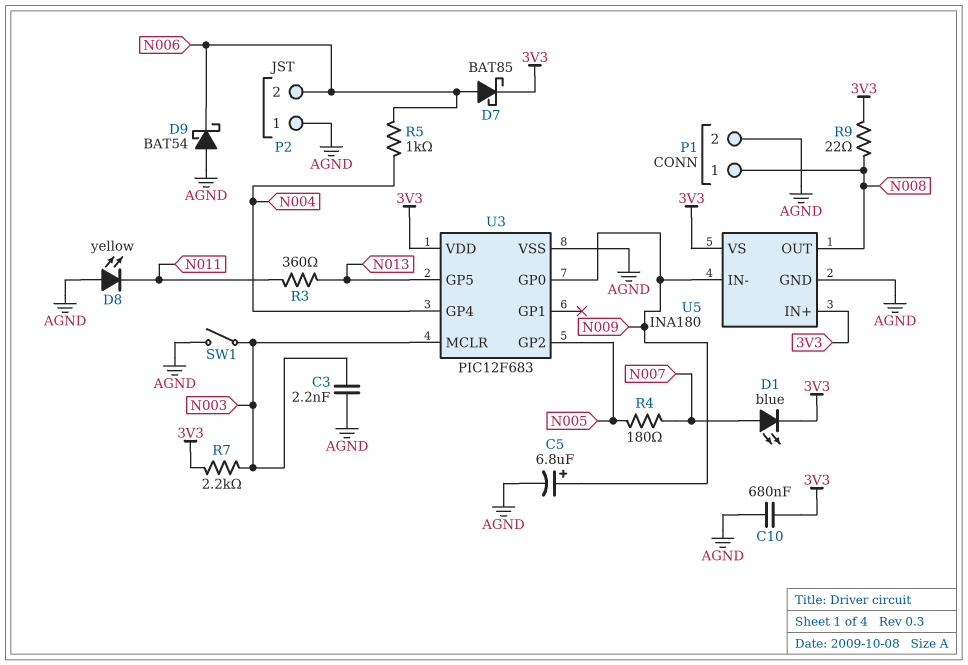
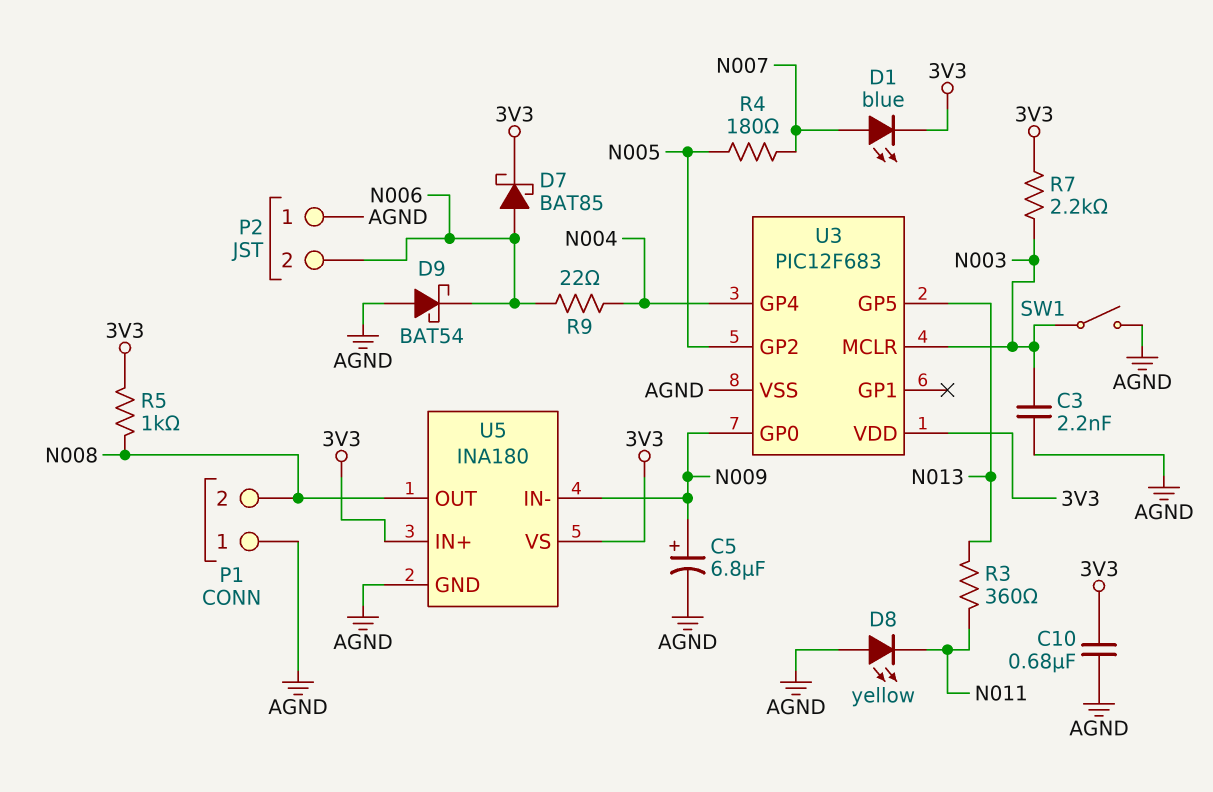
P1 pin 1: N008 -> AGND
P1 pin 2: AGND -> N008
R5: 1k (N004, N006) -> 1k (3V3, N008)
R9: 22 (3V3, N008) -> 22 (N004, N006)

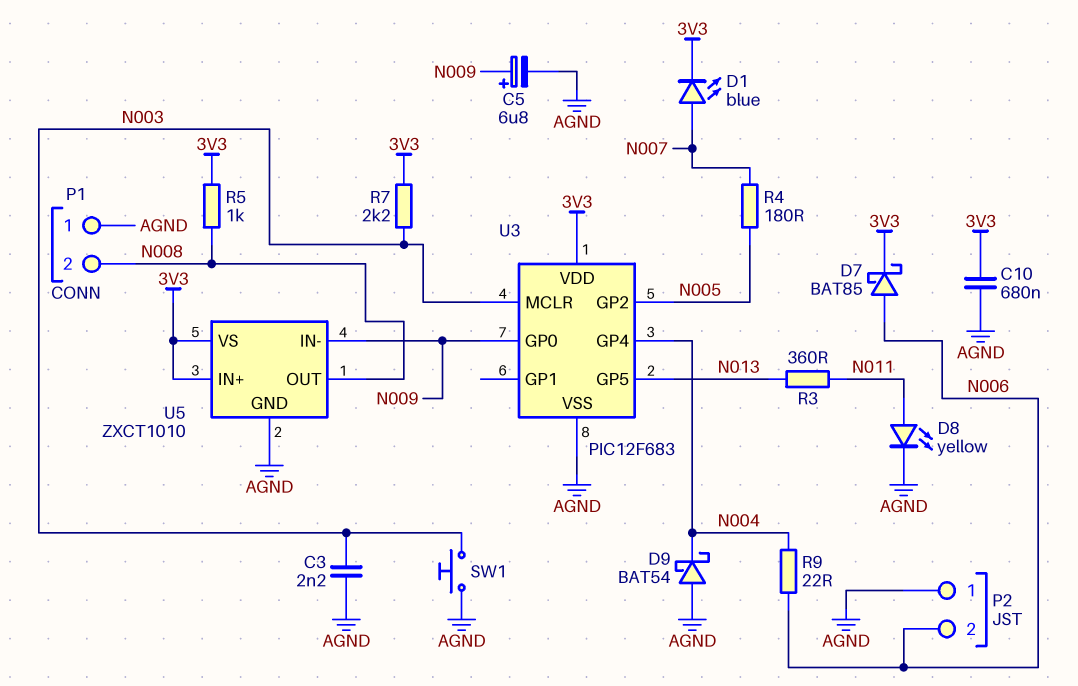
D8: LED yellow (A AGND, K N011) -> LED yellow (A N011, K AGND)
D9: schottky BAT54 (A AGND, K N006) -> schottky BAT54 (A AGND, K N004)
SW1: switch (AGND, N003) -> button (AGND, N003)
U5: INA180 -> ZXCT1010

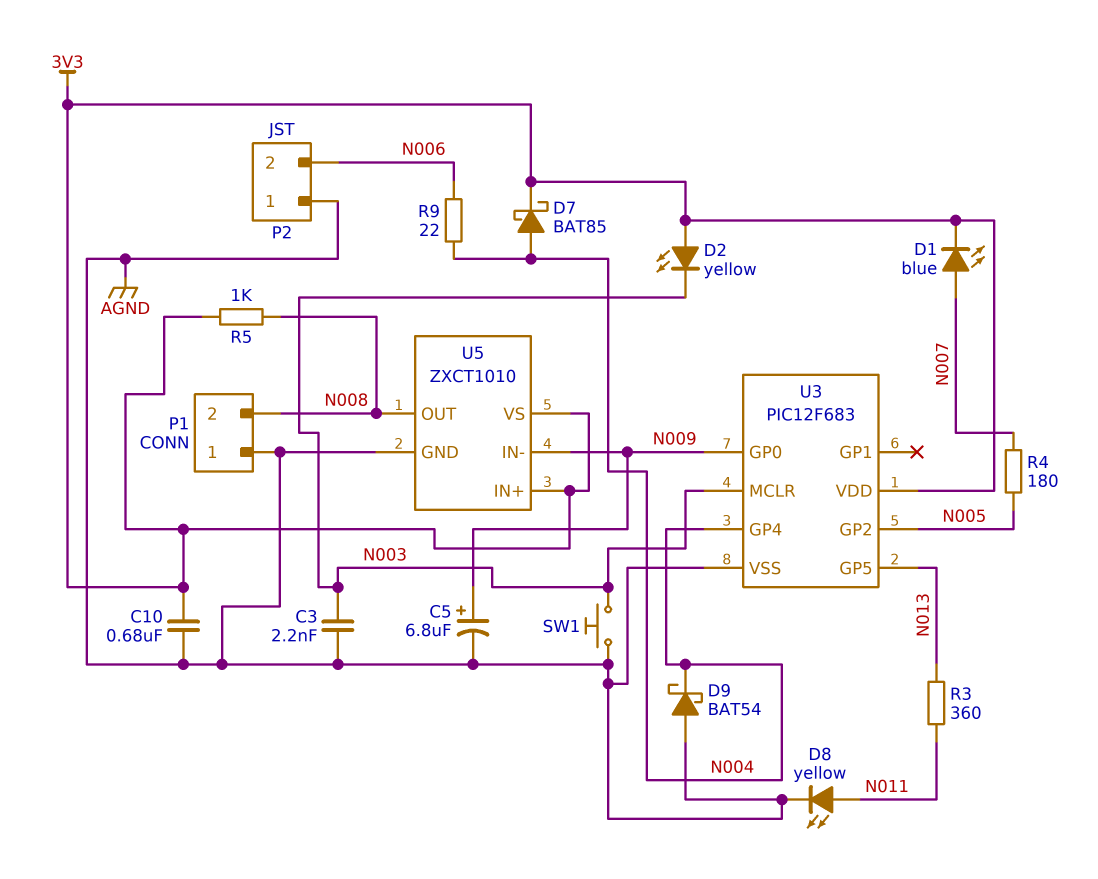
D2: none -> LED yellow (A 3V3, K N003)
D7: schottky BAT85 (A N006, K 3V3) -> schottky BAT85 (A N004, K 3V3)
R7: 2.2k (3V3, N003) -> none

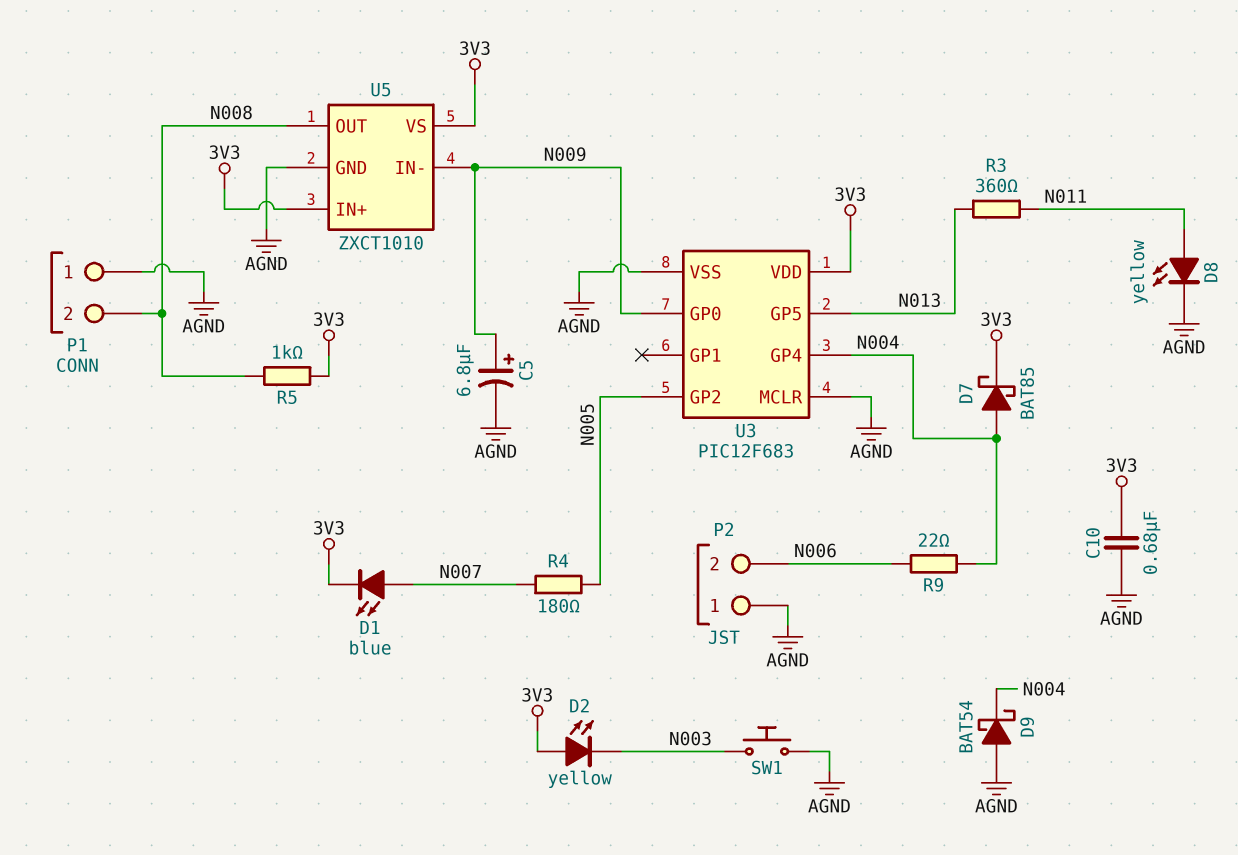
C3: 2.2nF (AGND, N003) -> none
U3 pin MCLR: N003 -> AGND

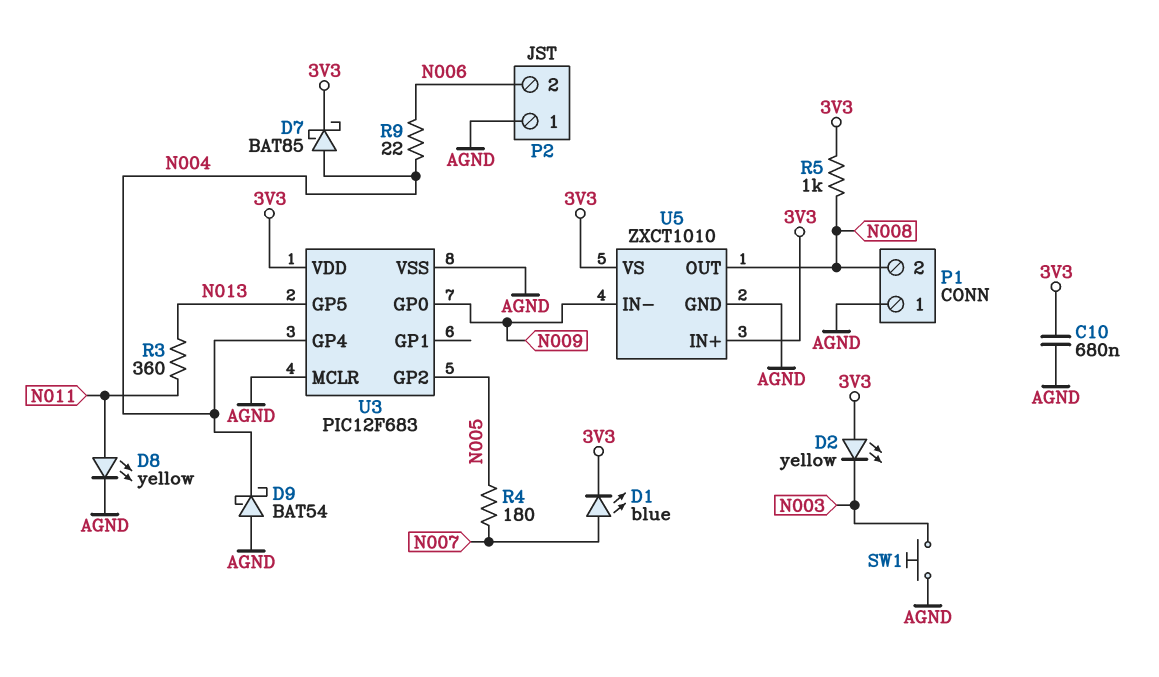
C5: 6.8uF (plus N009, minus AGND) -> none

